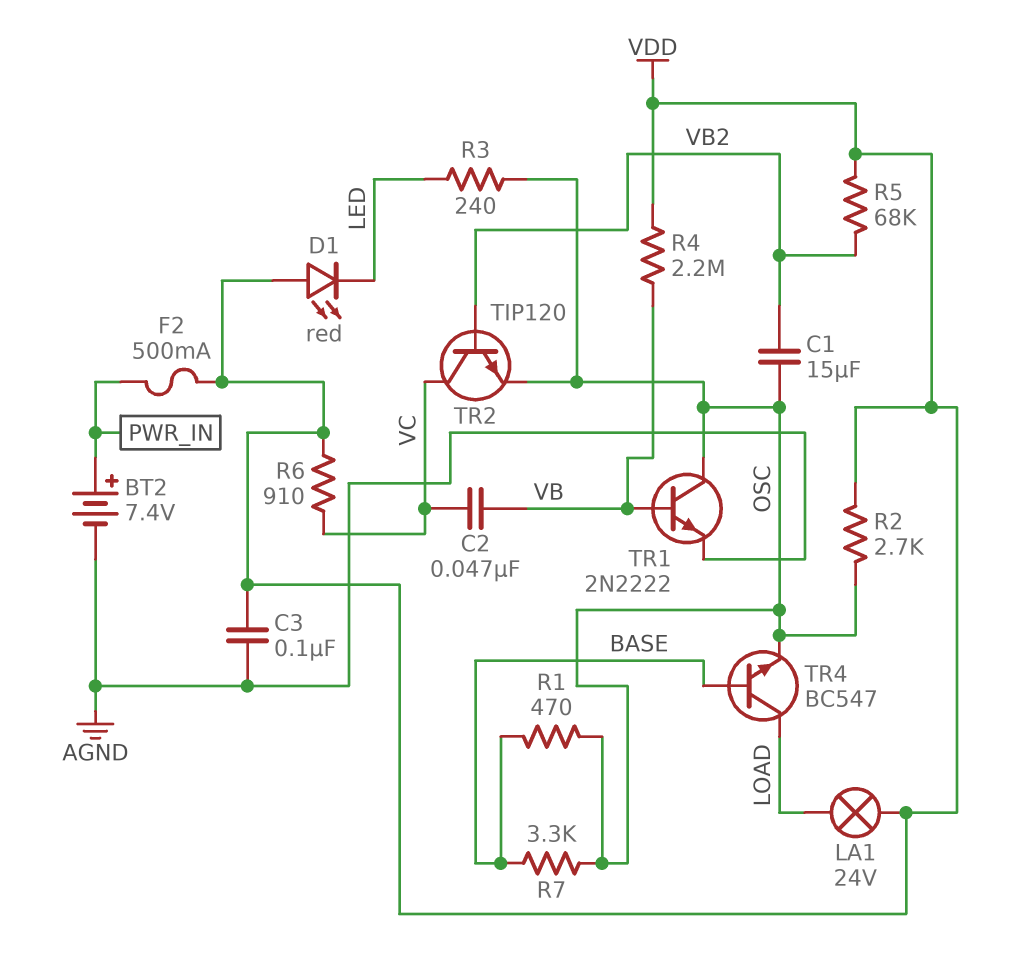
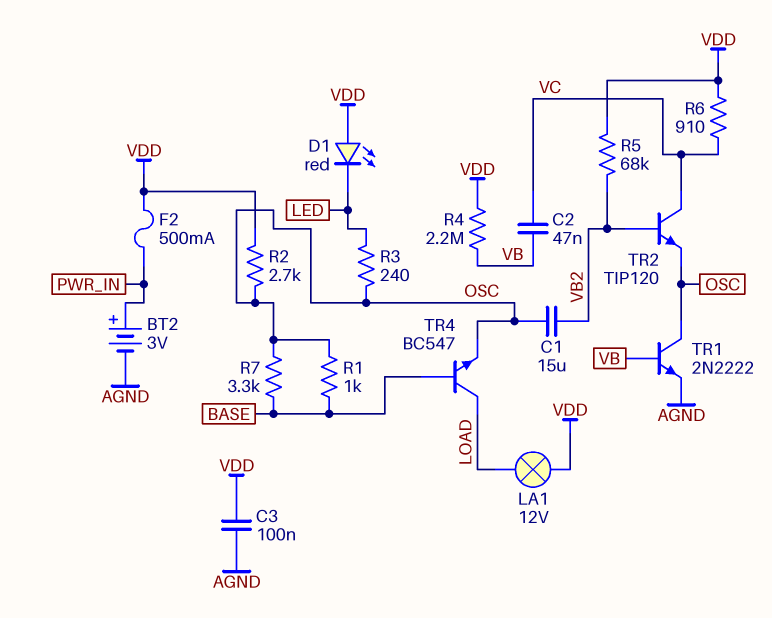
BT2: 7.4V (plus PWR_IN, minus AGND) -> 3V (plus PWR_IN, minus AGND)
LA1: lamp 24V (LOAD, VDD) -> lamp 12V (LOAD, VDD)
R1: 470 (BASE, OSC) -> 1k (BASE, OSC)

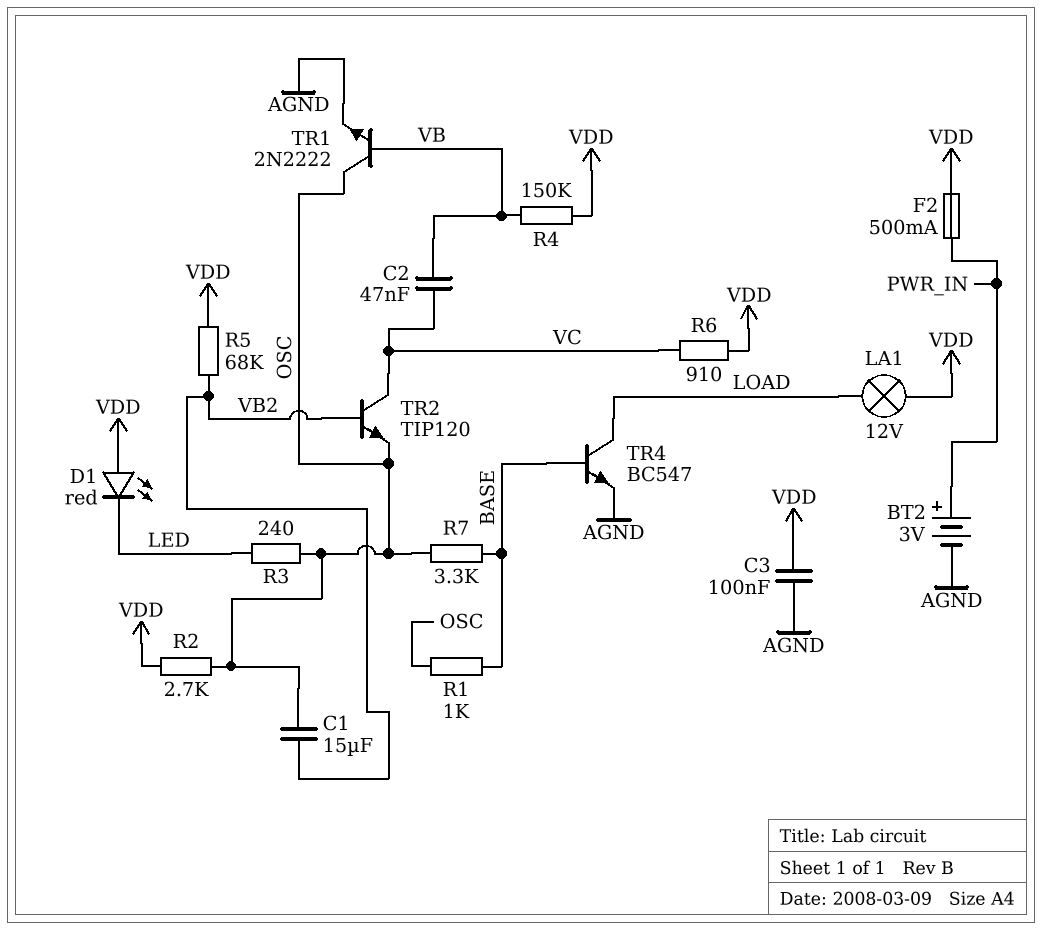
R4: 2.2M (VB, VDD) -> 150k (VB, VDD)
TR4: NPN BC547 (B BASE, C LOAD, E OSC) -> NPN BC547 (B BASE, C LOAD, E AGND)

